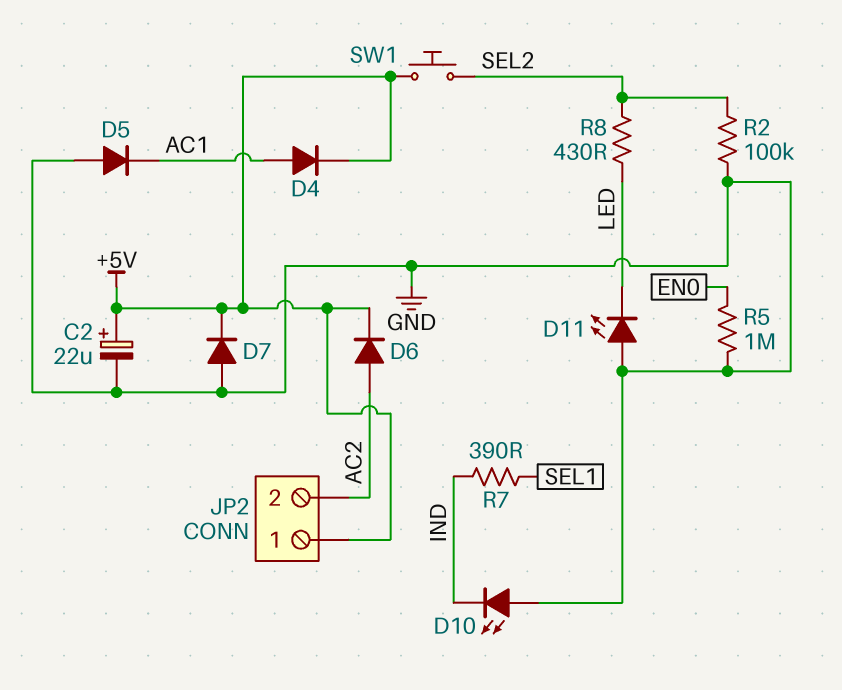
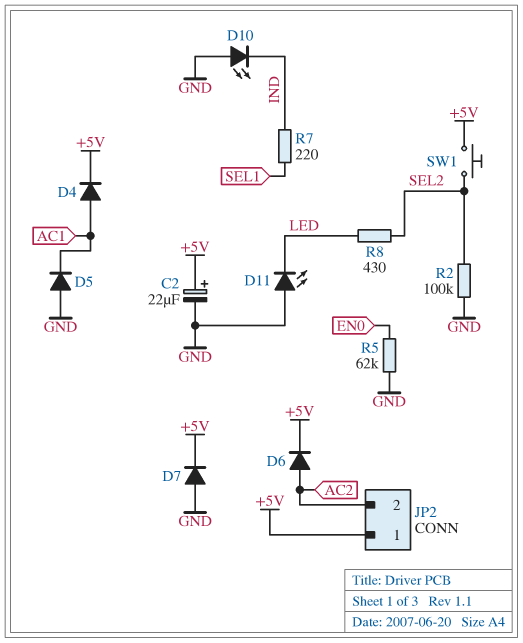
R5: 1M (EN0, GND) -> 62k (EN0, GND)
R7: 390 (IND, SEL1) -> 220 (IND, SEL1)

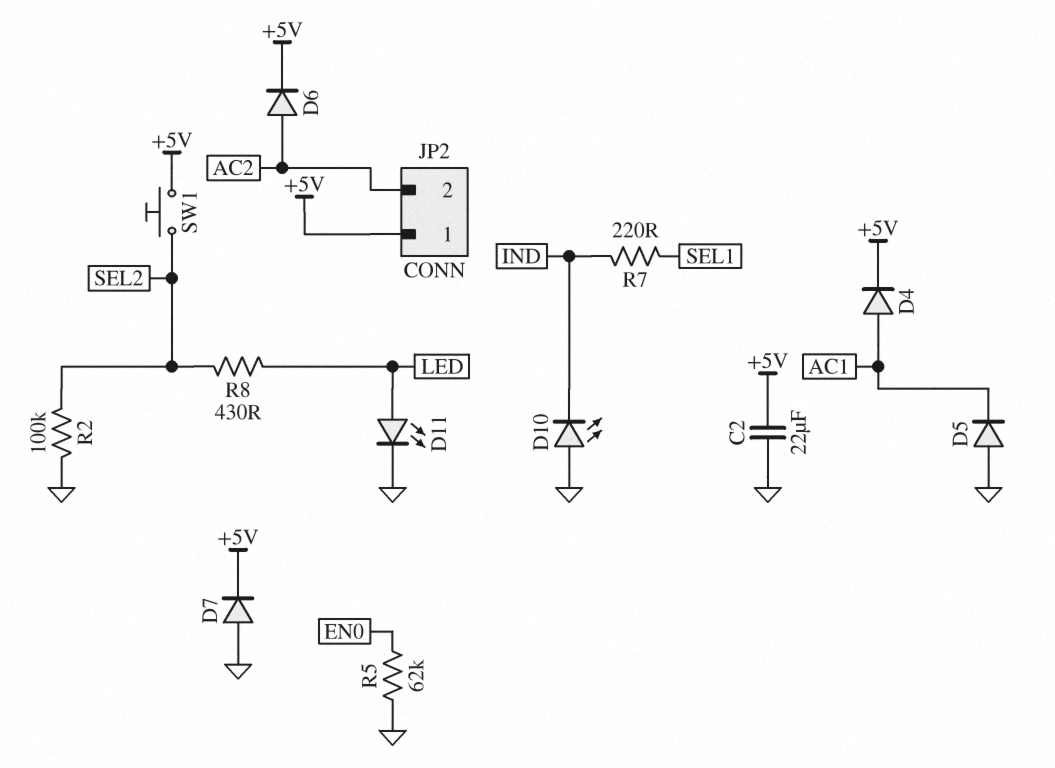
C2: 22uF (plus +5V, minus GND) -> 22uF (+5V, GND)
D11: LED (A GND, K LED) -> LED (A LED, K GND)

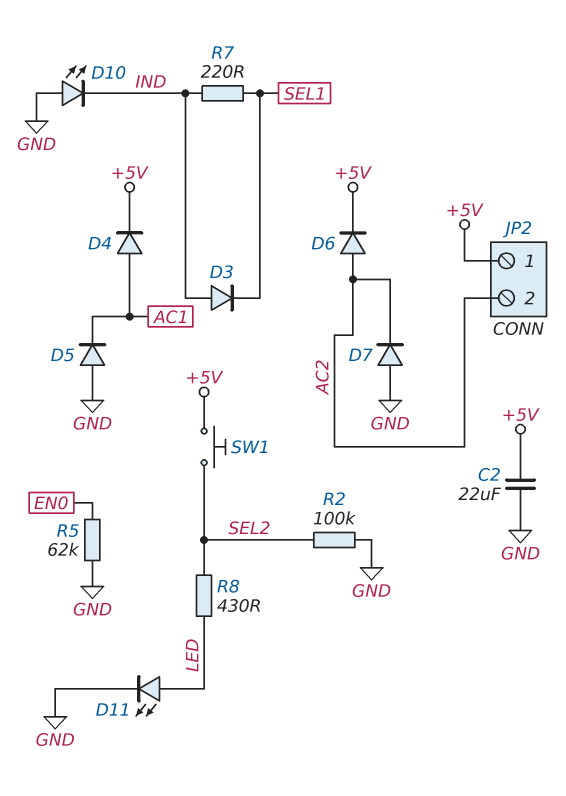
D3: none -> diode (A IND, K SEL1)
D7: diode (A GND, K +5V) -> diode (A GND, K AC2)

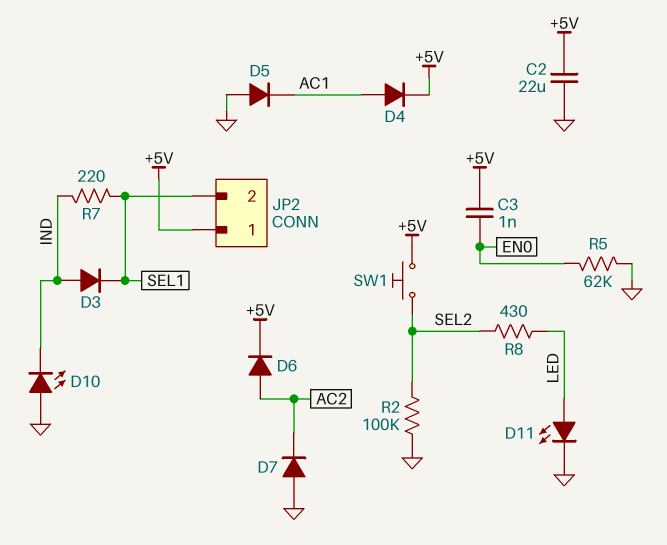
C3: none -> 1nF (+5V, EN0)
JP2 pin 2: AC2 -> SEL1

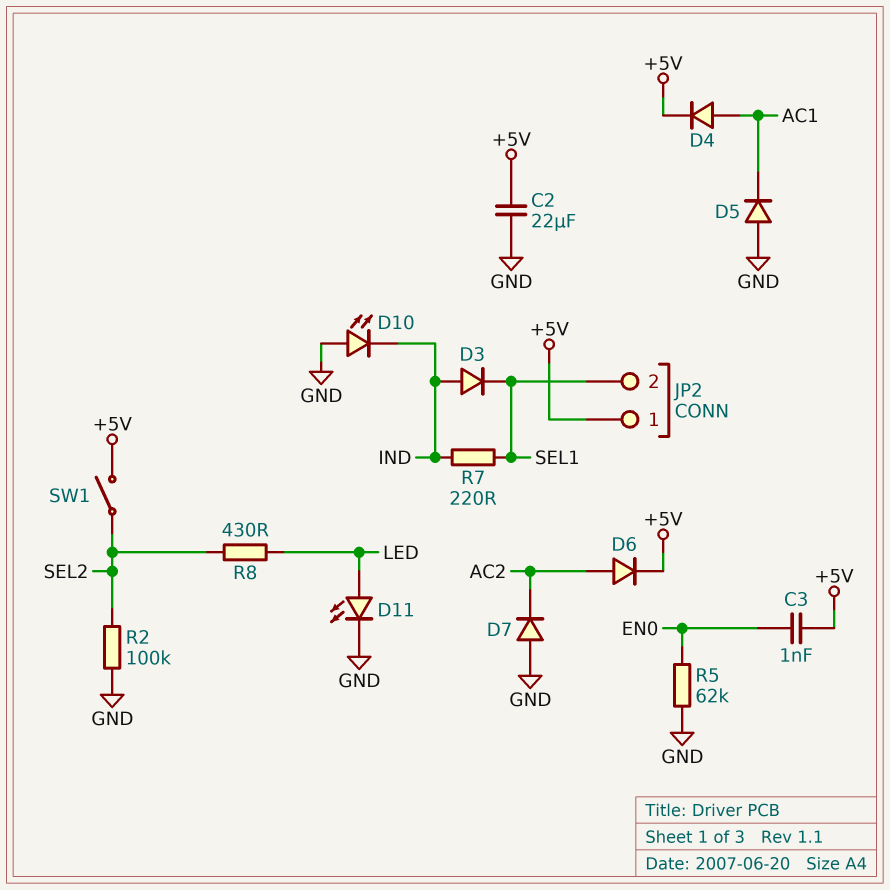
SW1: button (+5V, SEL2) -> switch (+5V, SEL2)

